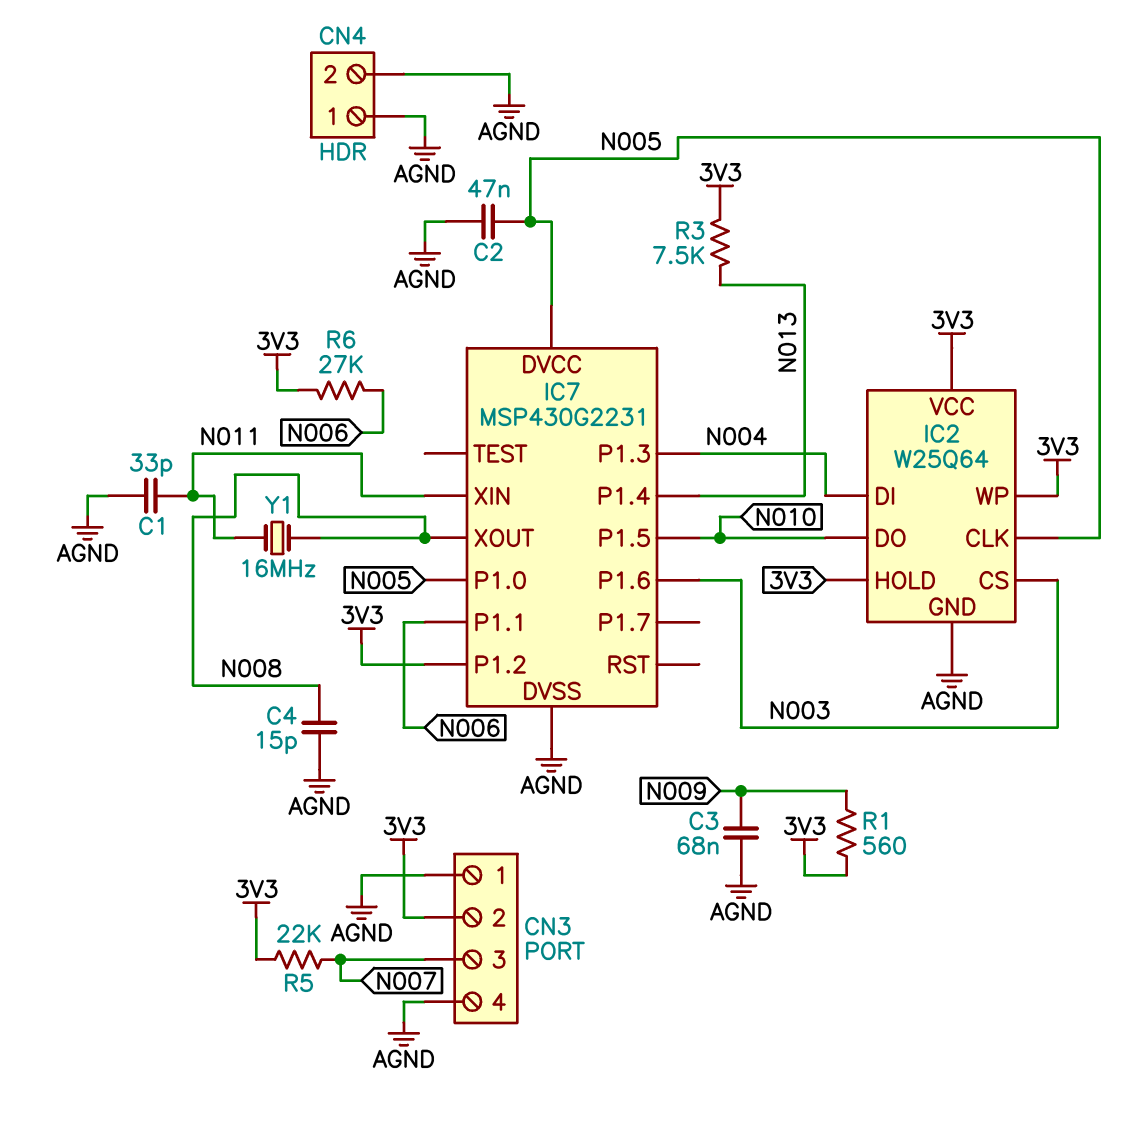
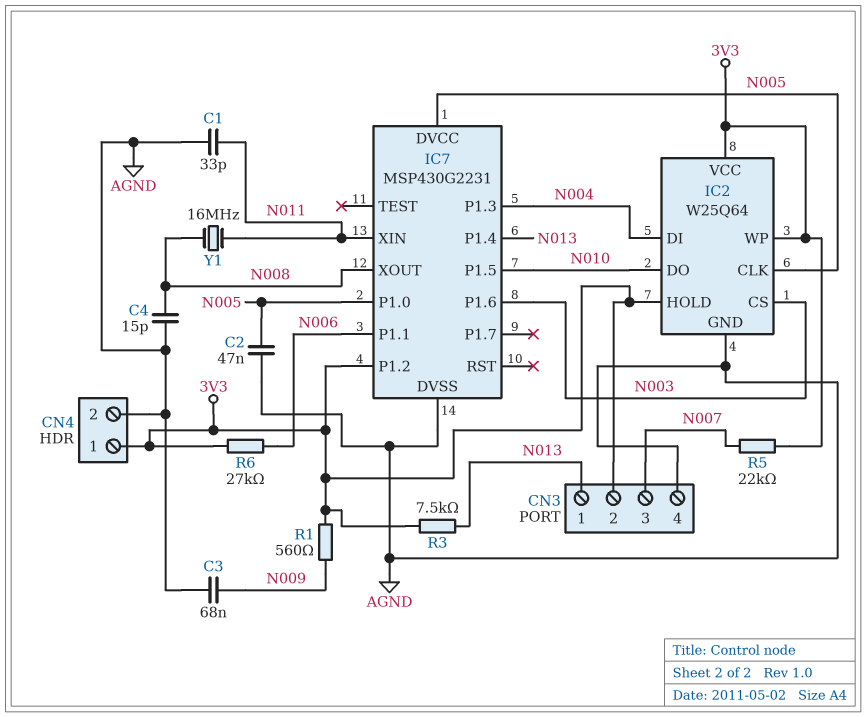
CN3 pin 1: AGND -> N013
CN4 pin 1: AGND -> 3V3

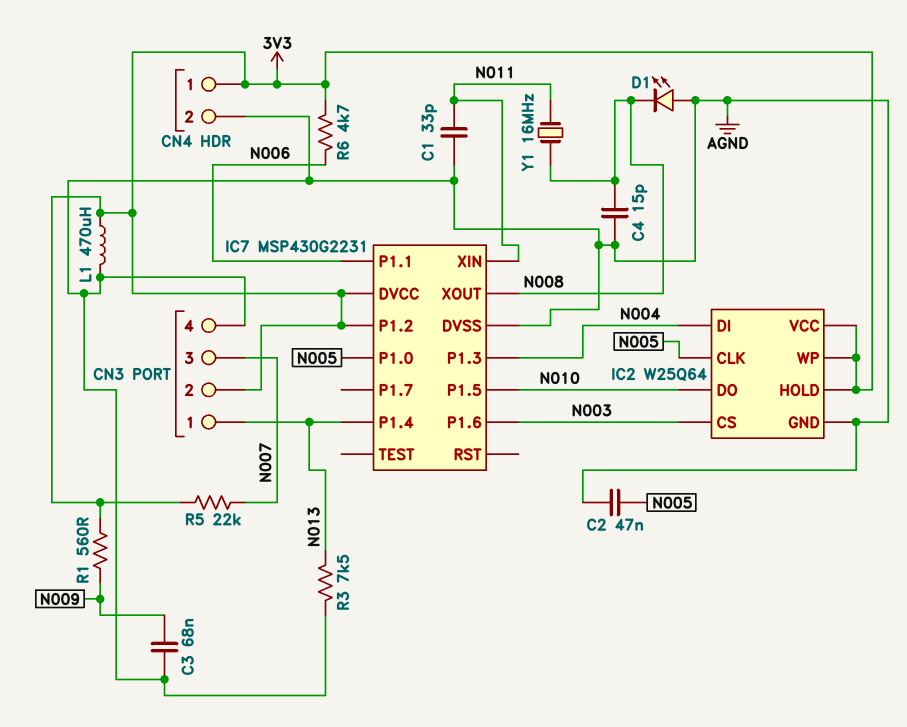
D1: none -> LED (A AGND, K N008)
IC7 pin DVCC: N005 -> 3V3
L1: none -> 470uH (3V3, AGND)
R3: 7.5k (3V3, N013) -> 7.5k (AGND, N013)
R6: 27k (3V3, N006) -> 4.7k (3V3, N006)

